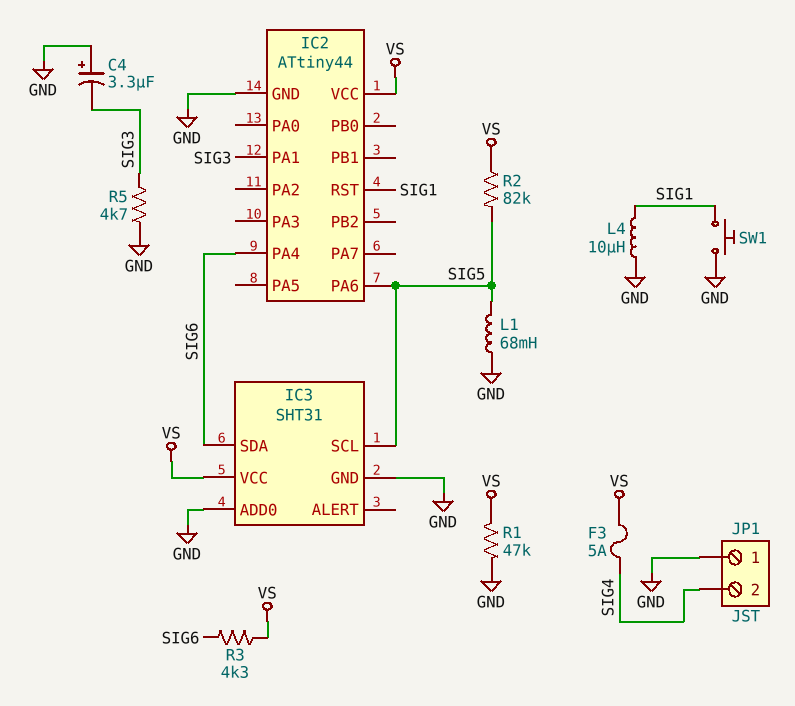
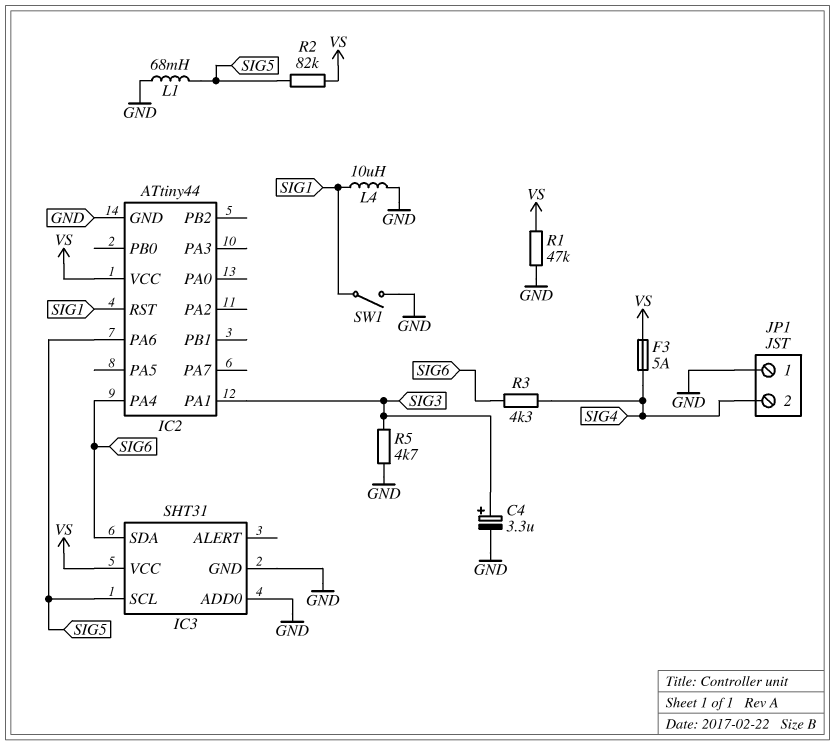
C4: 3.3uF (plus GND, minus SIG3) -> 3.3uF (plus SIG3, minus GND)
R3: 4.3k (SIG6, VS) -> 4.3k (SIG4, SIG6)
SW1: button (GND, SIG1) -> switch (GND, SIG1)

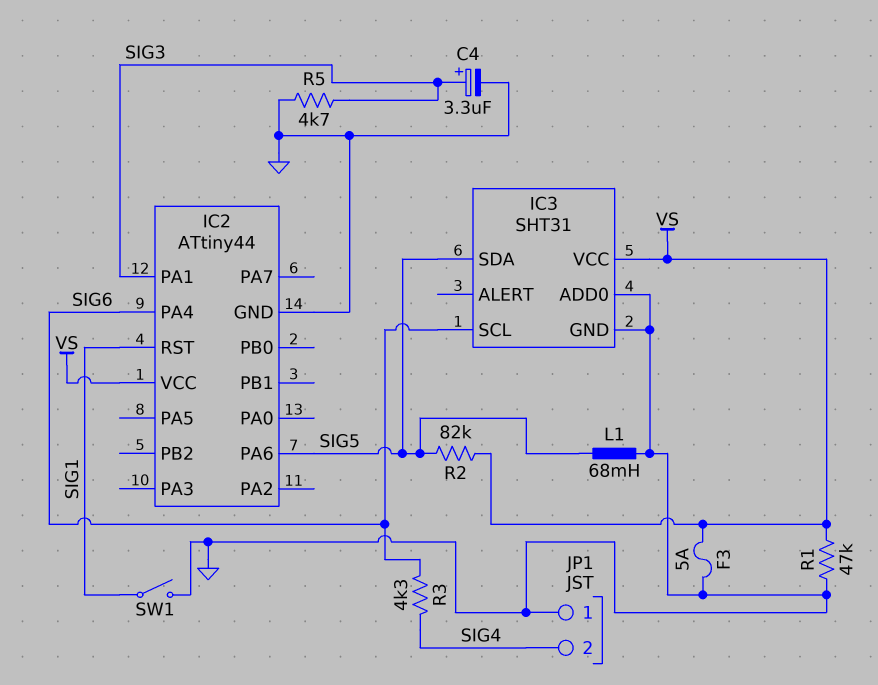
F3: 5A (SIG4, VS) -> 5A (GND, VS)
IC3 pin SCL: SIG5 -> SIG6
IC3 pin SDA: SIG6 -> SIG5
L4: 10uH (GND, SIG1) -> none

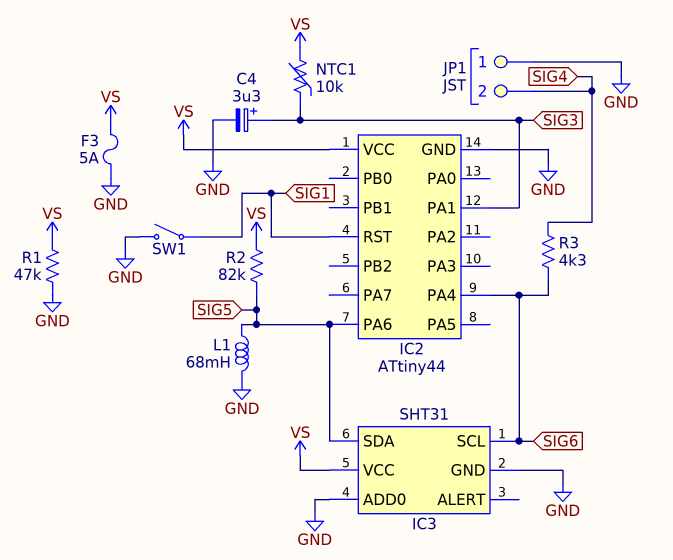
NTC1: none -> 10k (SIG3, VS)
R5: 4.7k (GND, SIG3) -> none

